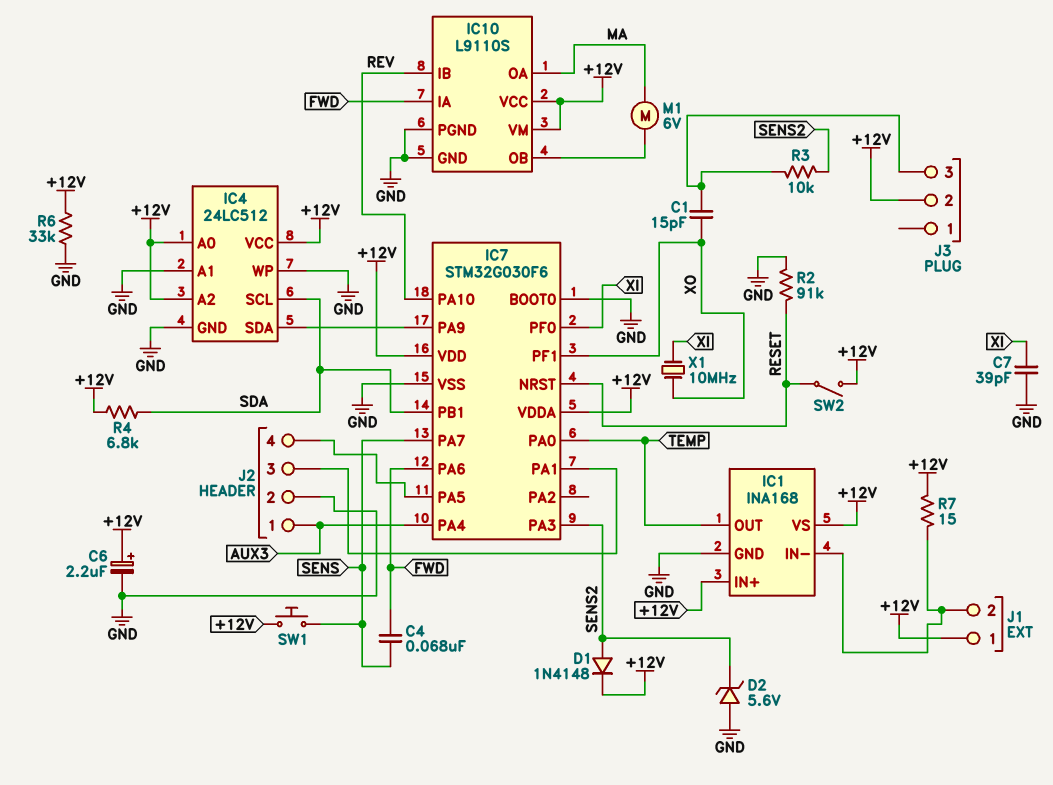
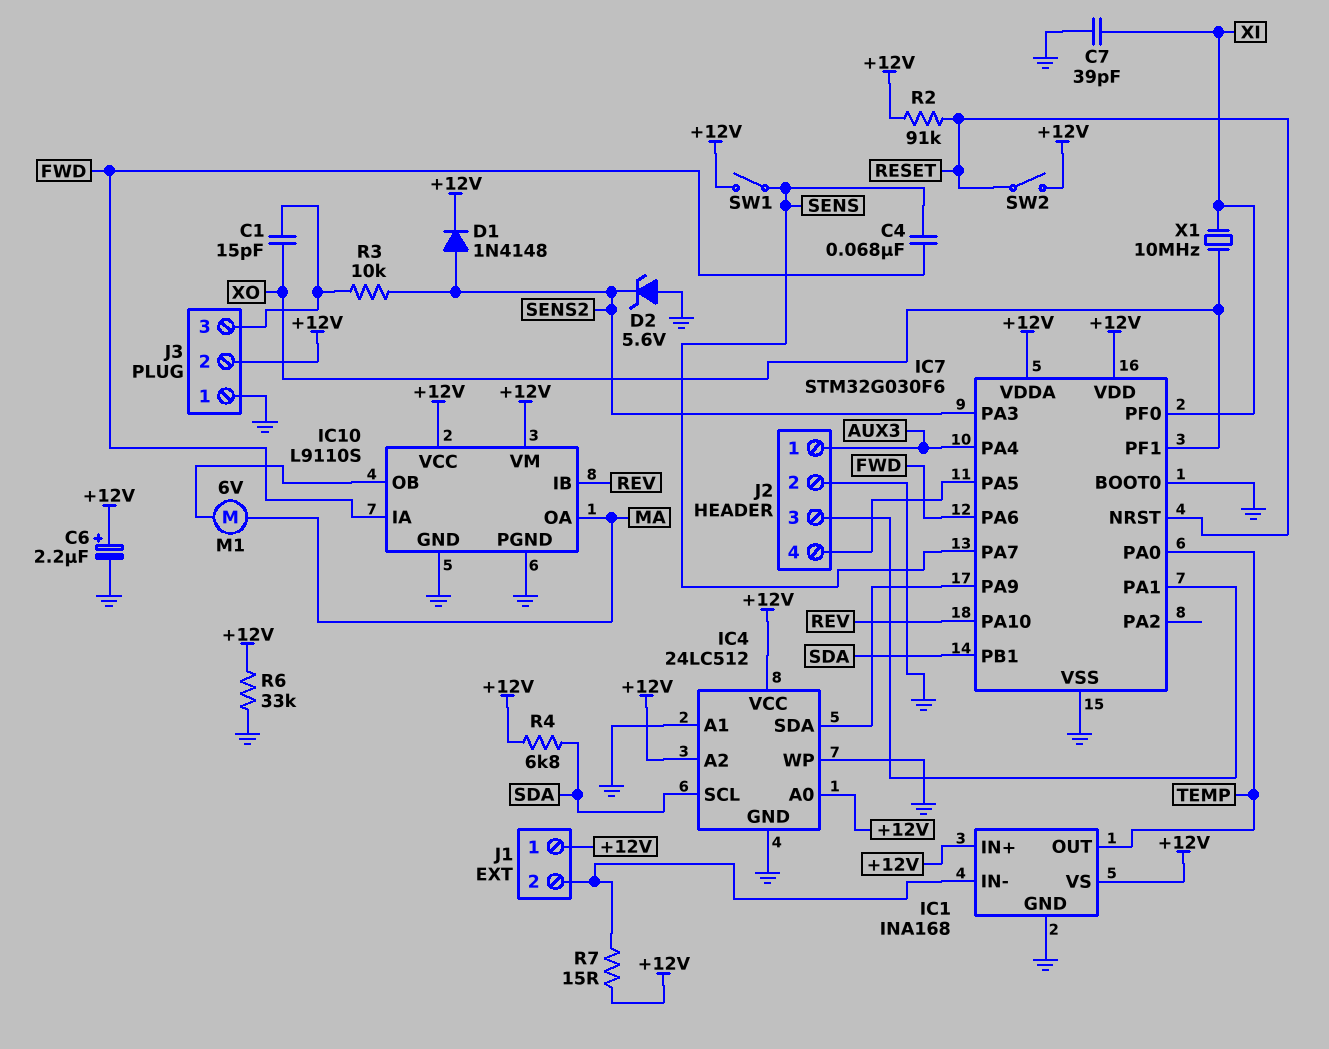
J3 pin 1: none -> GND
R2: 91k (GND, RESET) -> 91k (+12V, RESET)
SW1: button (+12V, SENS) -> switch (+12V, SENS)

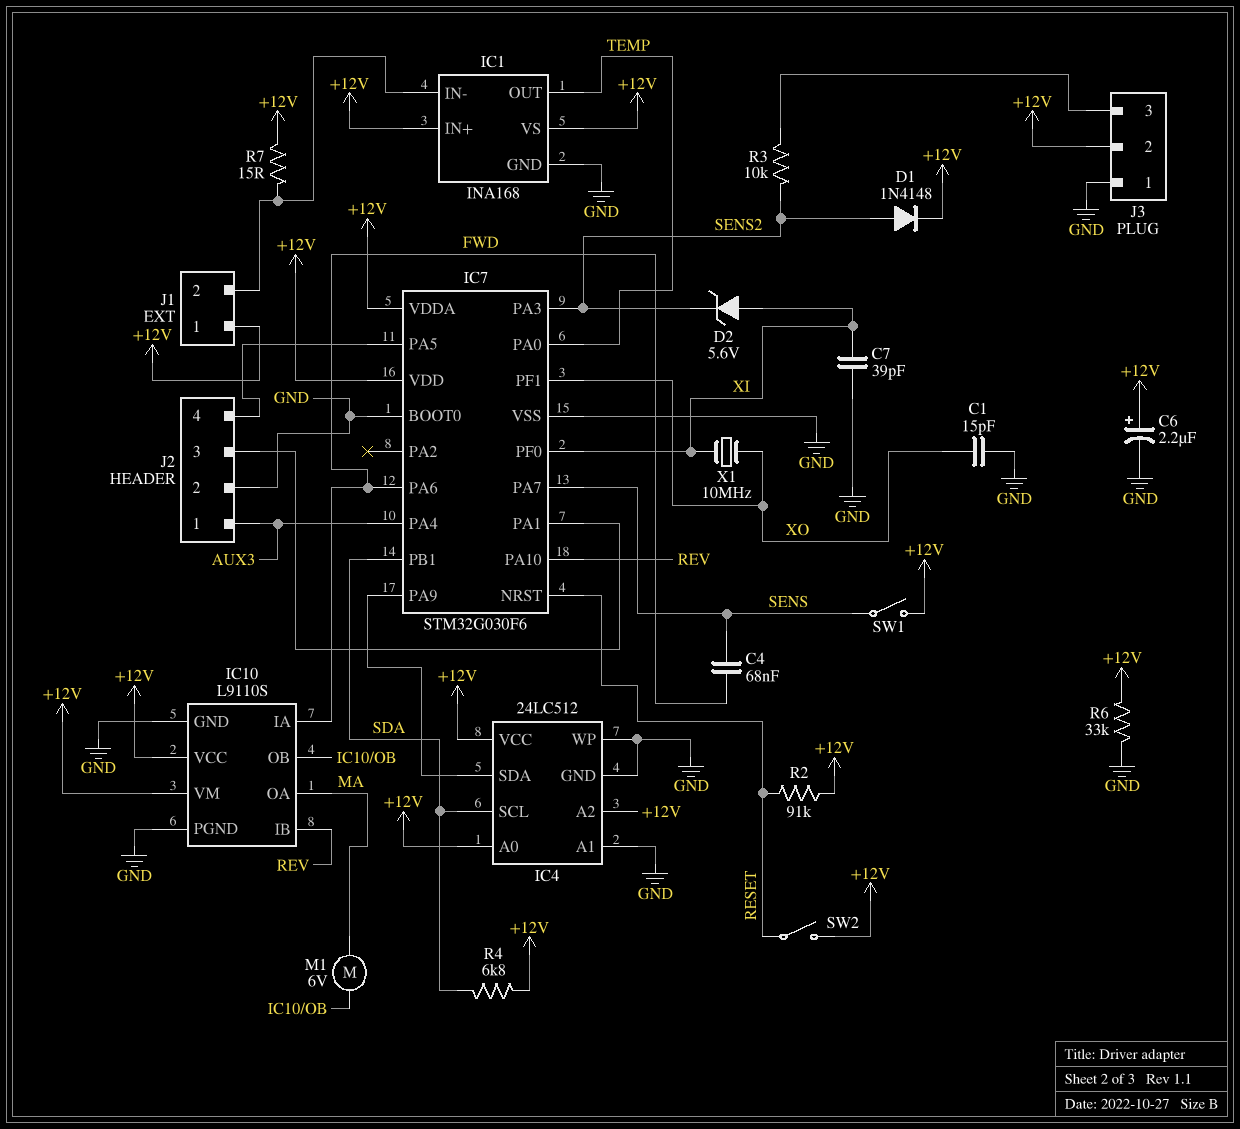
C1: 15pF (J3/3, XO) -> 15pF (GND, XO)
D2: zener 5.6V (A GND, K SENS2) -> zener 5.6V (A XI, K SENS2)

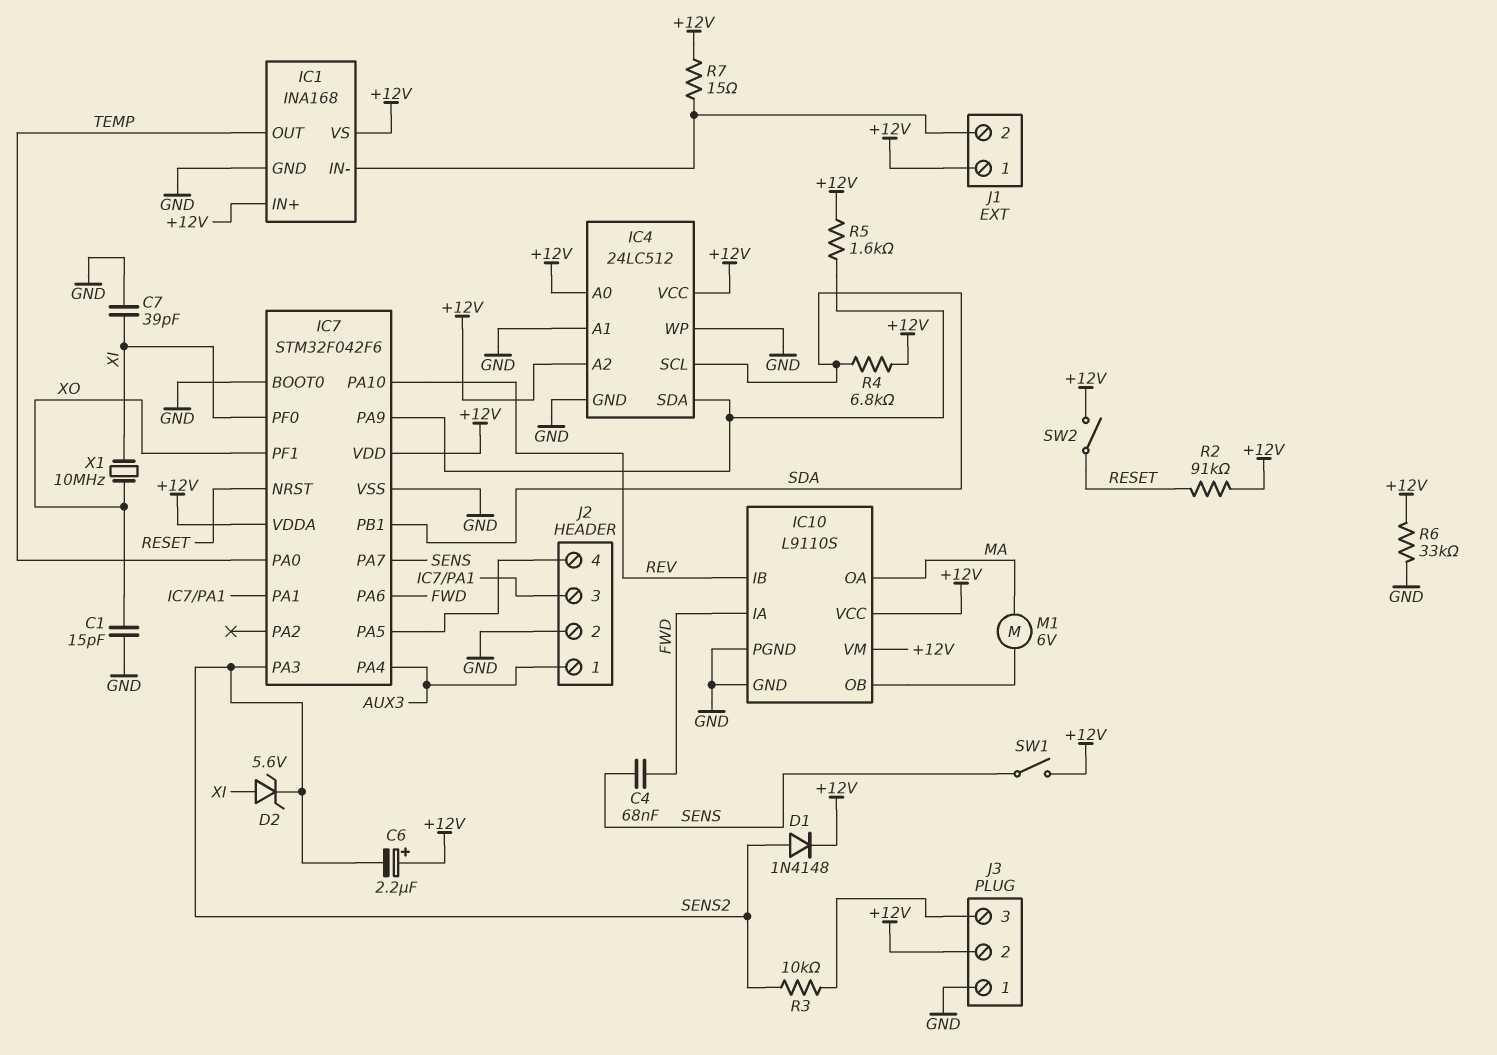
C6: 2.2uF (plus +12V, minus GND) -> 2.2uF (plus +12V, minus SENS2)
IC7: STM32G030F6 -> STM32F042F6
R5: none -> 1.6k (+12V, IC4/SDA)

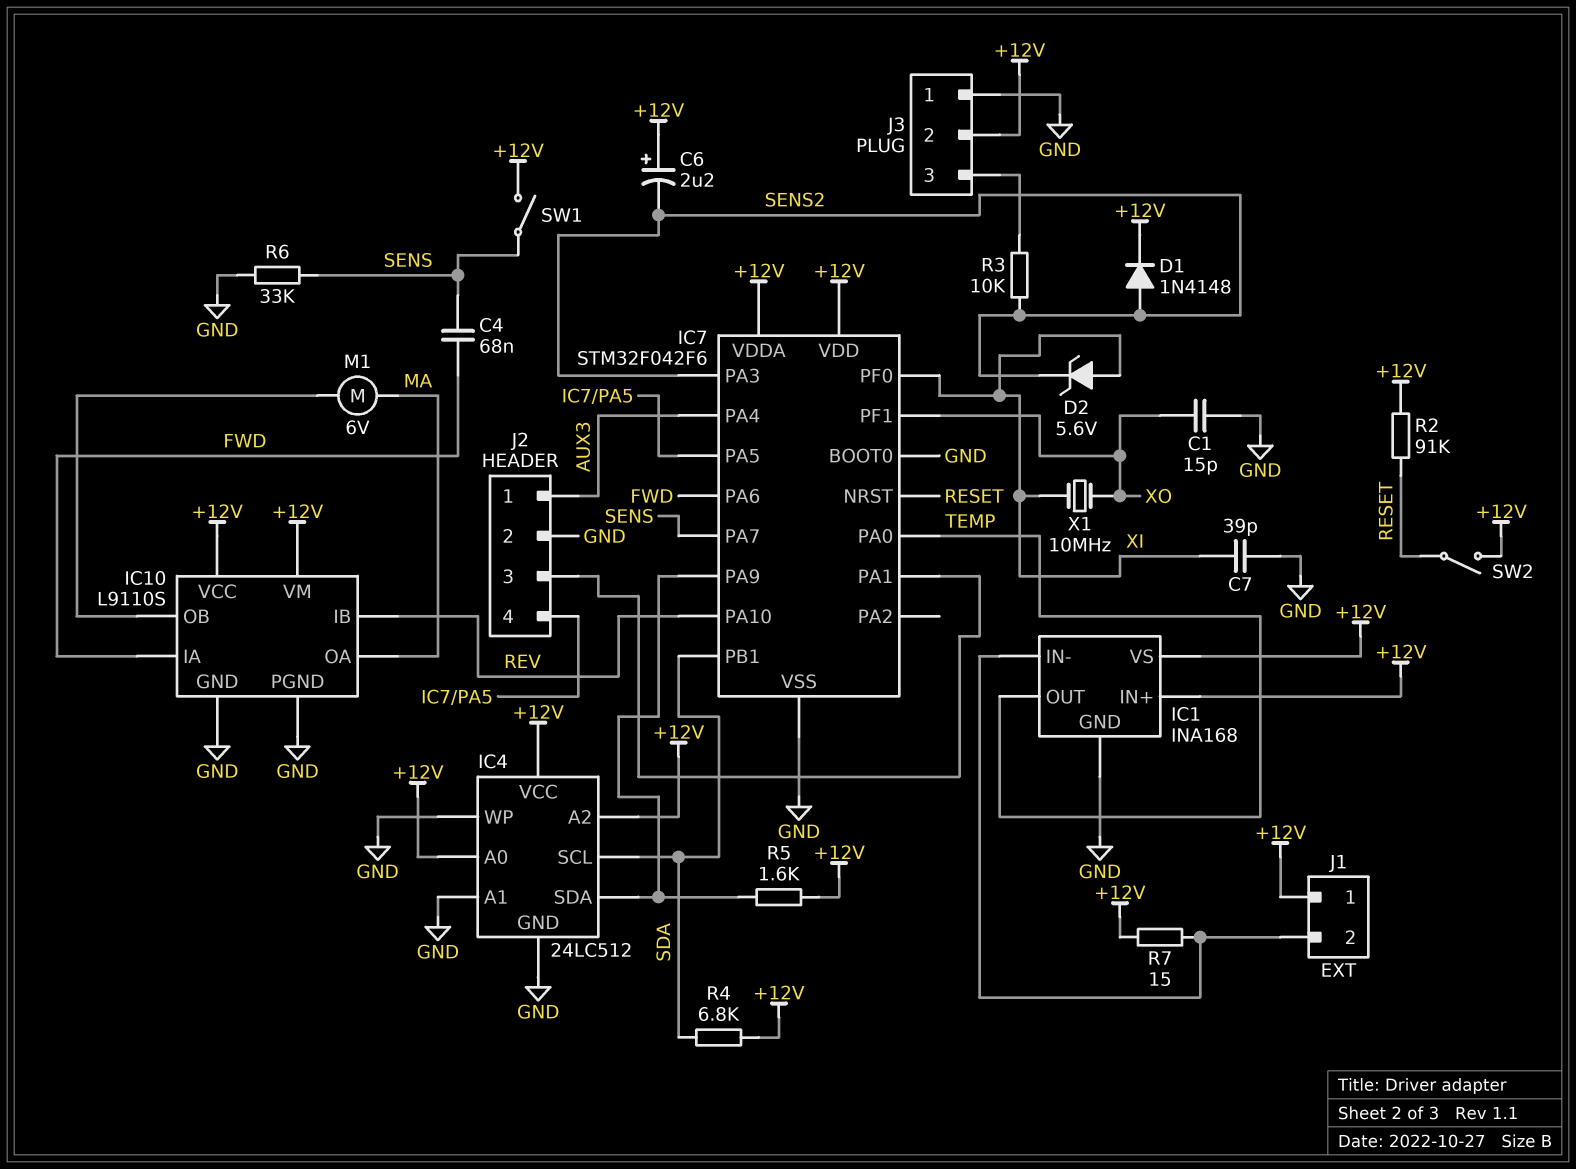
R6: 33k (+12V, GND) -> 33k (GND, SENS)

